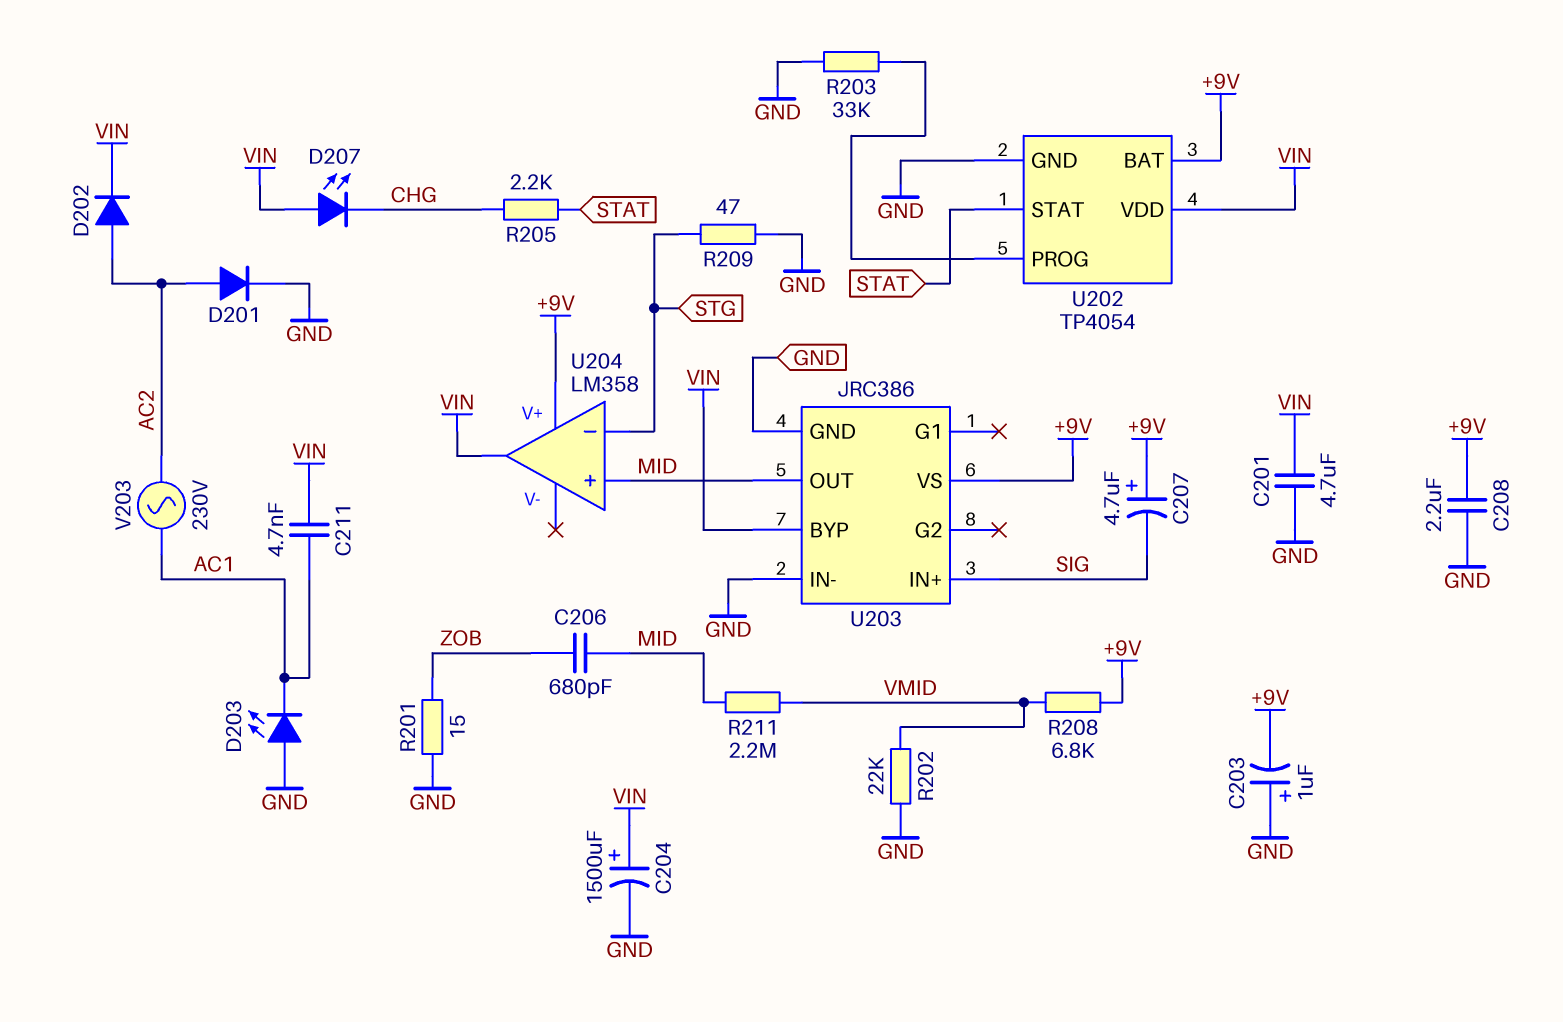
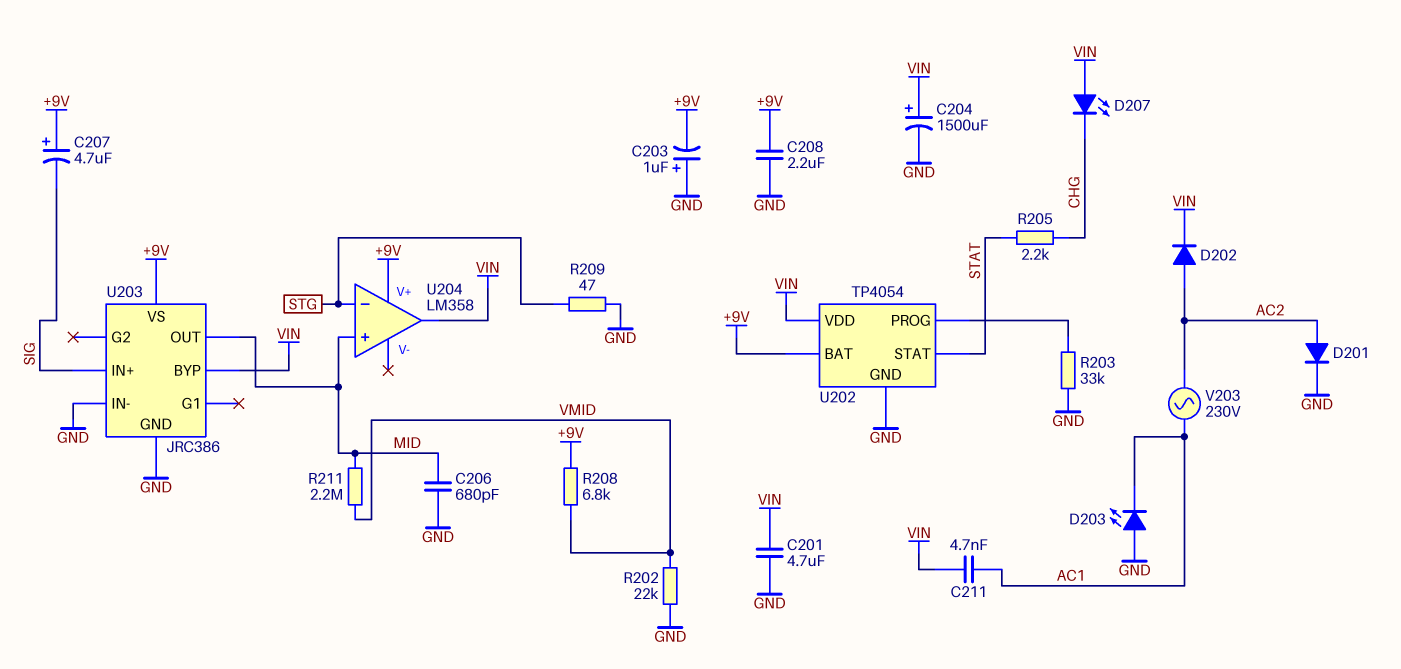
C206: 680pF (MID, ZOB) -> 680pF (GND, MID)
R201: 15 (GND, ZOB) -> none

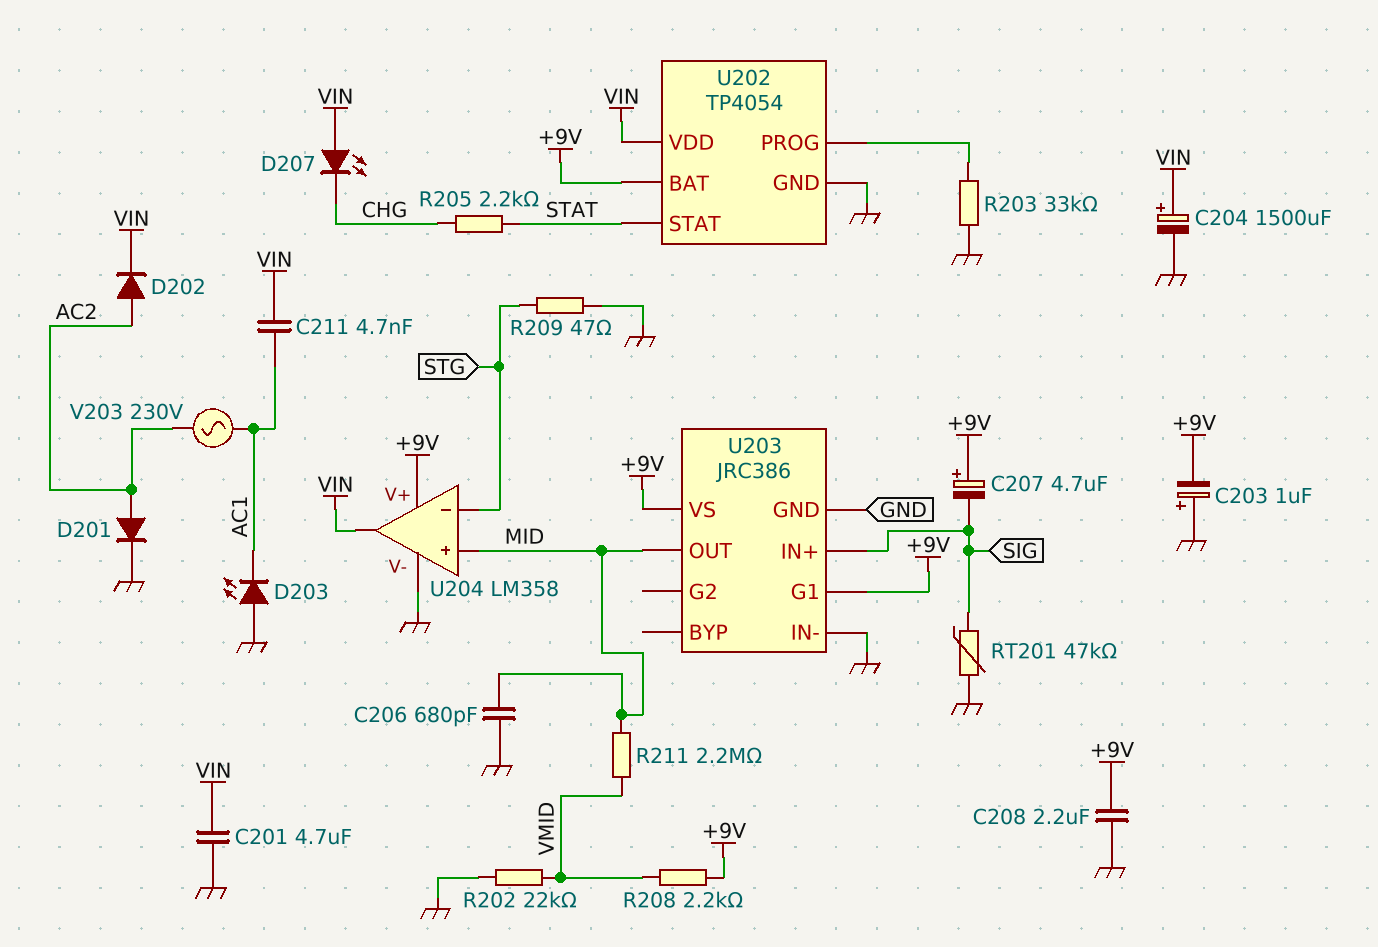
R208: 6.8k (+9V, VMID) -> 2.2k (+9V, VMID)
RT201: none -> 47k (GND, SIG)
U203 pin BYP: VIN -> none
U203 pin G1: none -> +9V
U204 pin V-: none -> GND

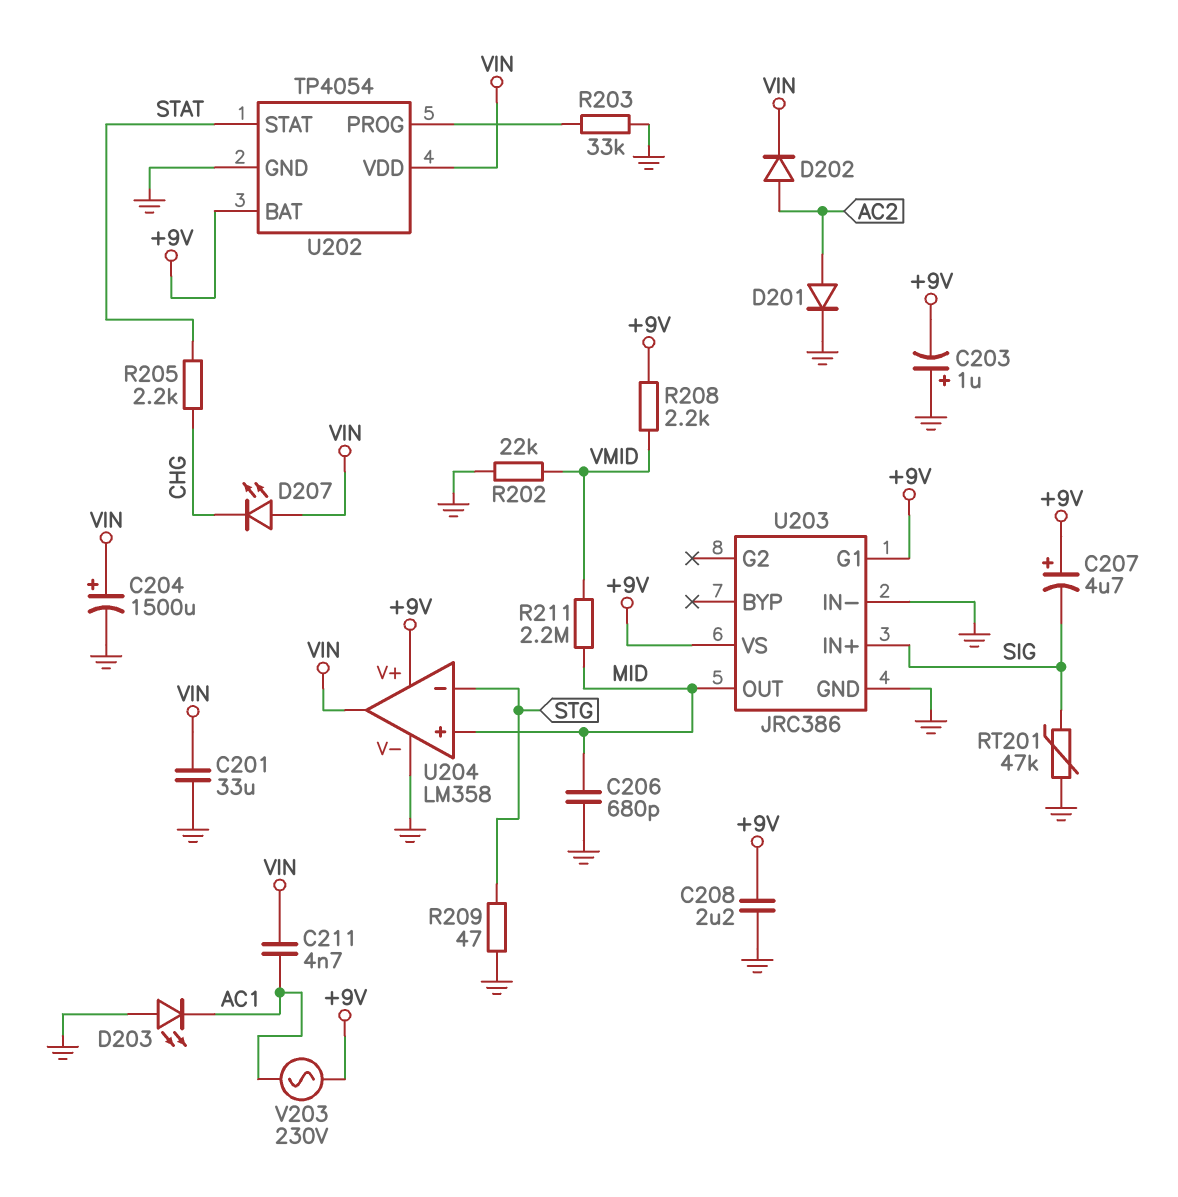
C201: 4.7uF (GND, VIN) -> 33uF (GND, VIN)
V203: AC 230V (AC1, AC2) -> AC 230V (+9V, AC1)

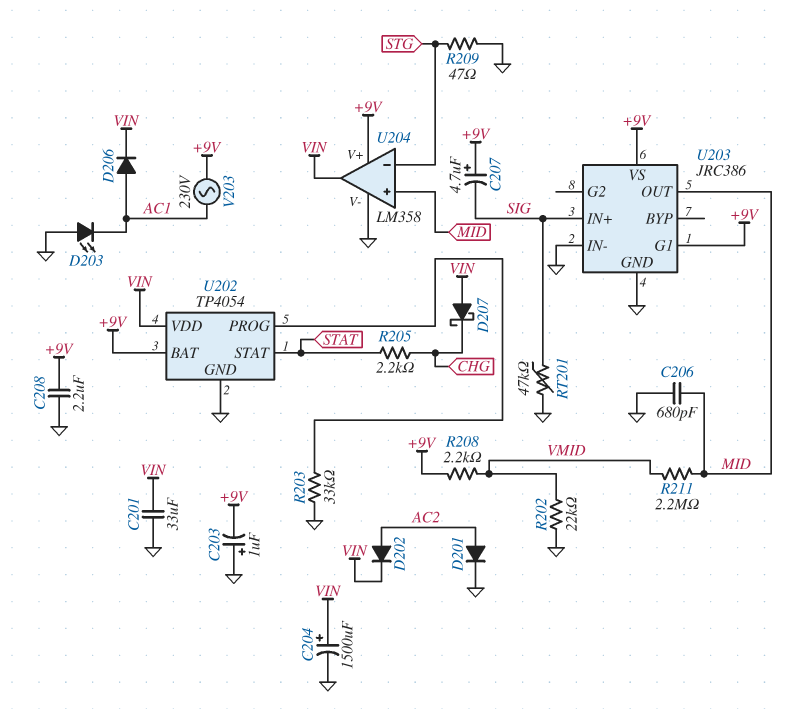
C211: 4.7nF (AC1, VIN) -> none
D206: none -> diode (A AC1, K VIN)
D207: LED (A VIN, K CHG) -> schottky (A VIN, K CHG)

